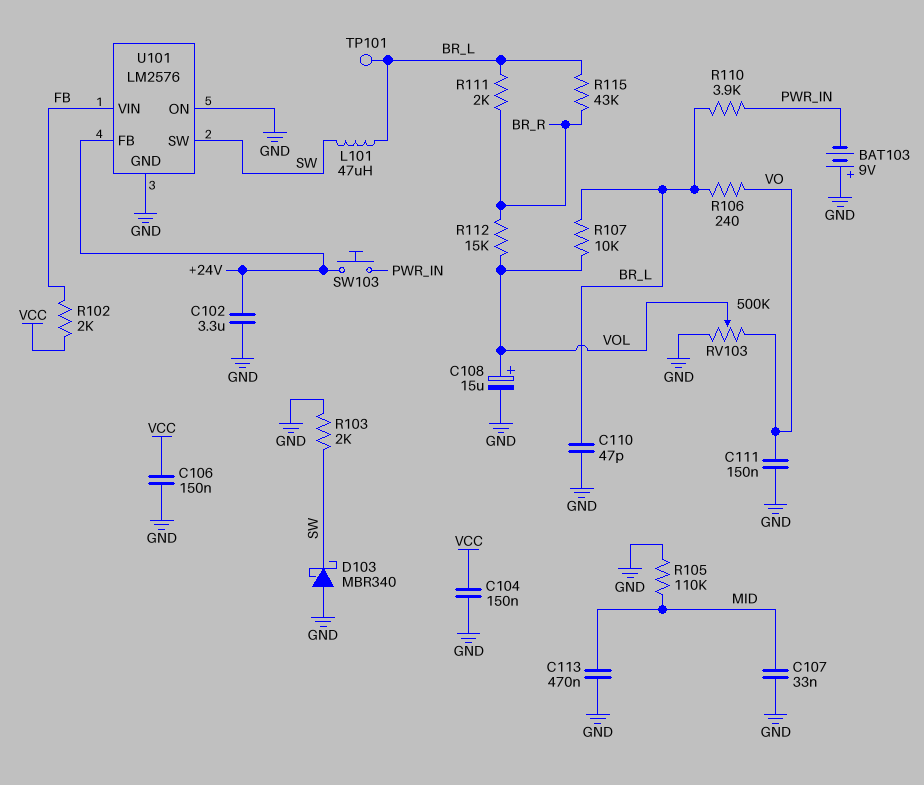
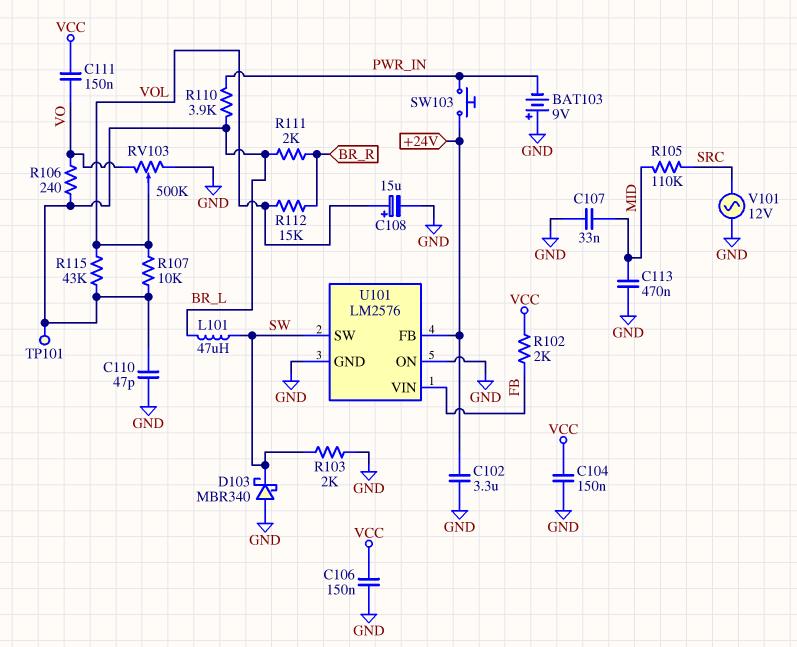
C111: 150nF (GND, VO) -> 150nF (VCC, VO)
R105: 110k (GND, MID) -> 110k (MID, SRC)
R115: 43k (BR_L, BR_R) -> 43k (BR_L, VOL)
V101: none -> AC 12V (GND, SRC)

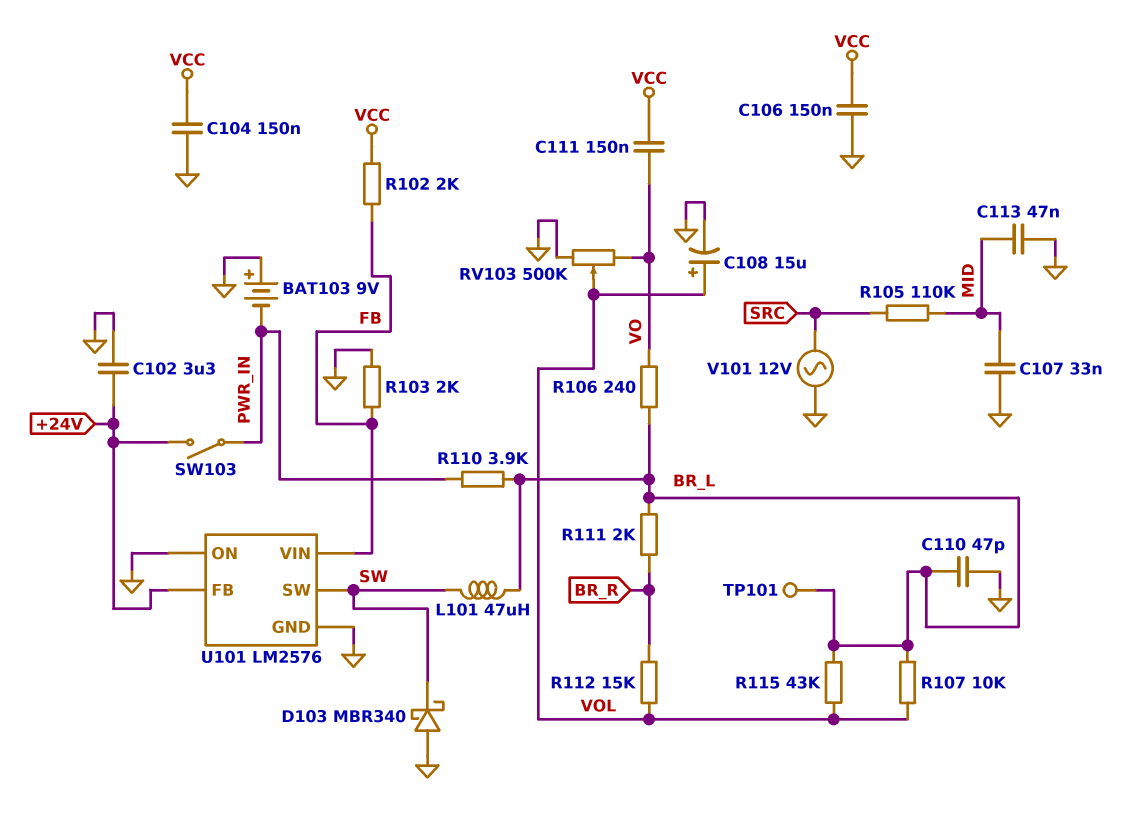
C113: 470nF (GND, MID) -> 47nF (GND, MID)
R103: 2k (GND, SW) -> 2k (FB, GND)
SW103: button (+24V, PWR_IN) -> switch (+24V, PWR_IN)

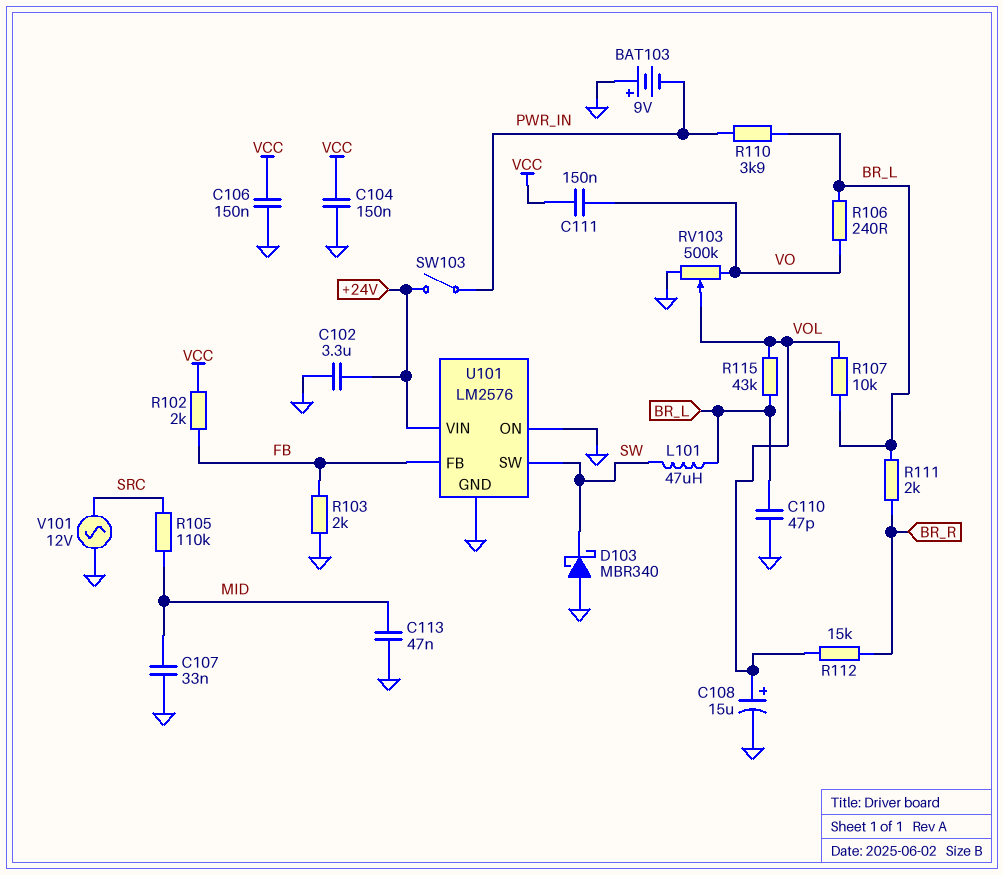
TP101: test point (BR_L) -> none
U101 pin FB: +24V -> FB
U101 pin VIN: FB -> +24V

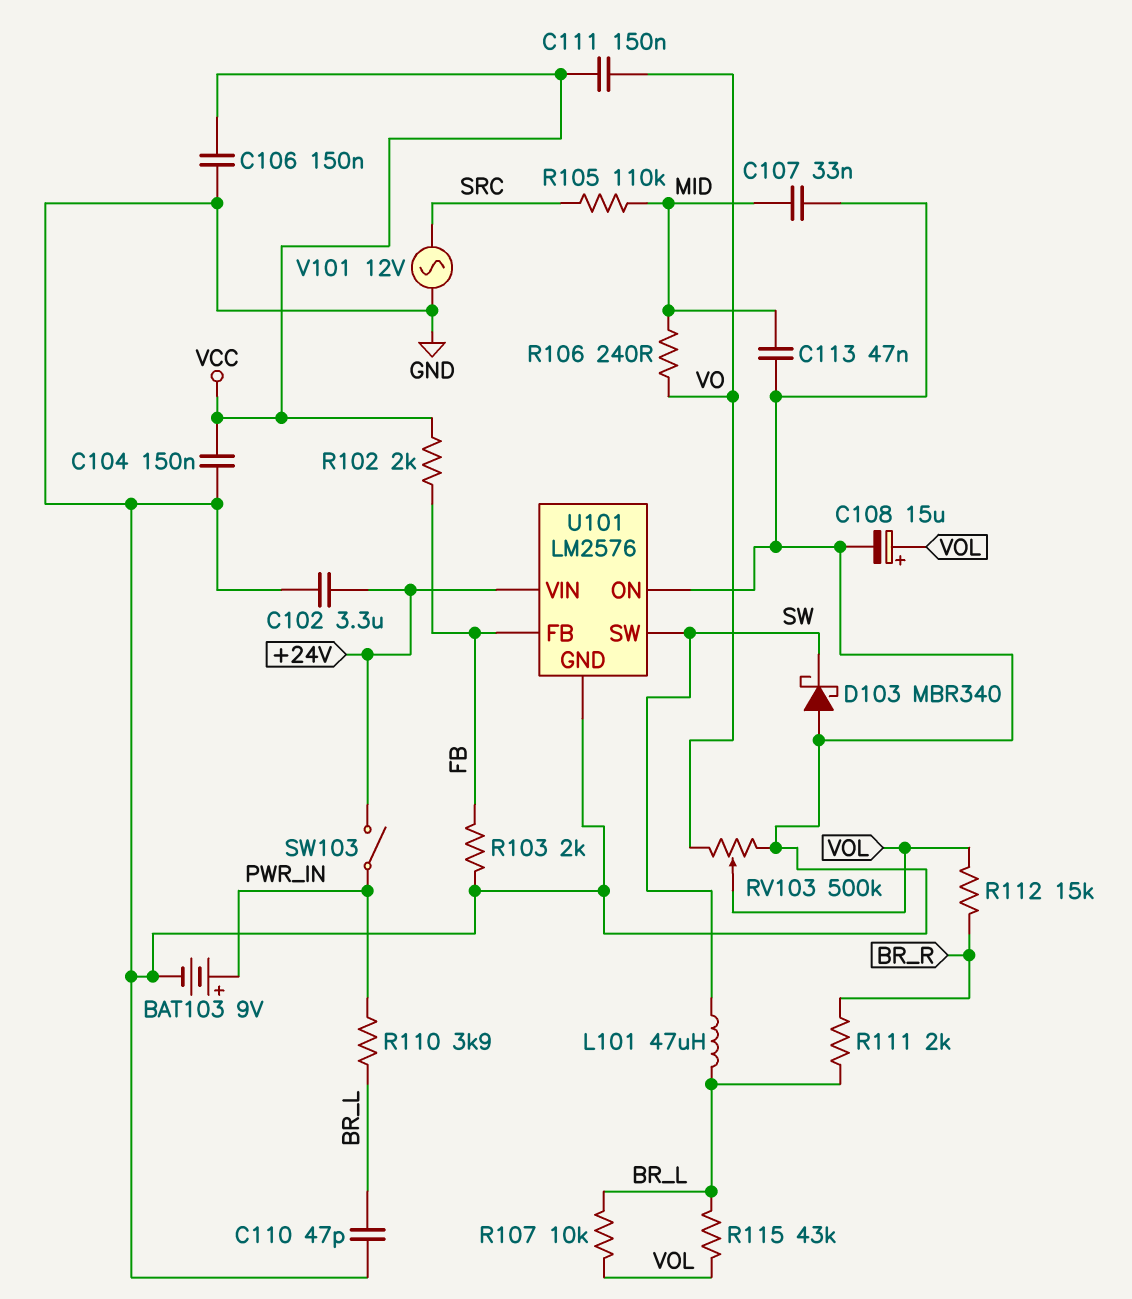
BAT103: 9V (plus GND, minus PWR_IN) -> 9V (plus PWR_IN, minus GND)
R106: 240 (BR_L, VO) -> 240 (MID, VO)

